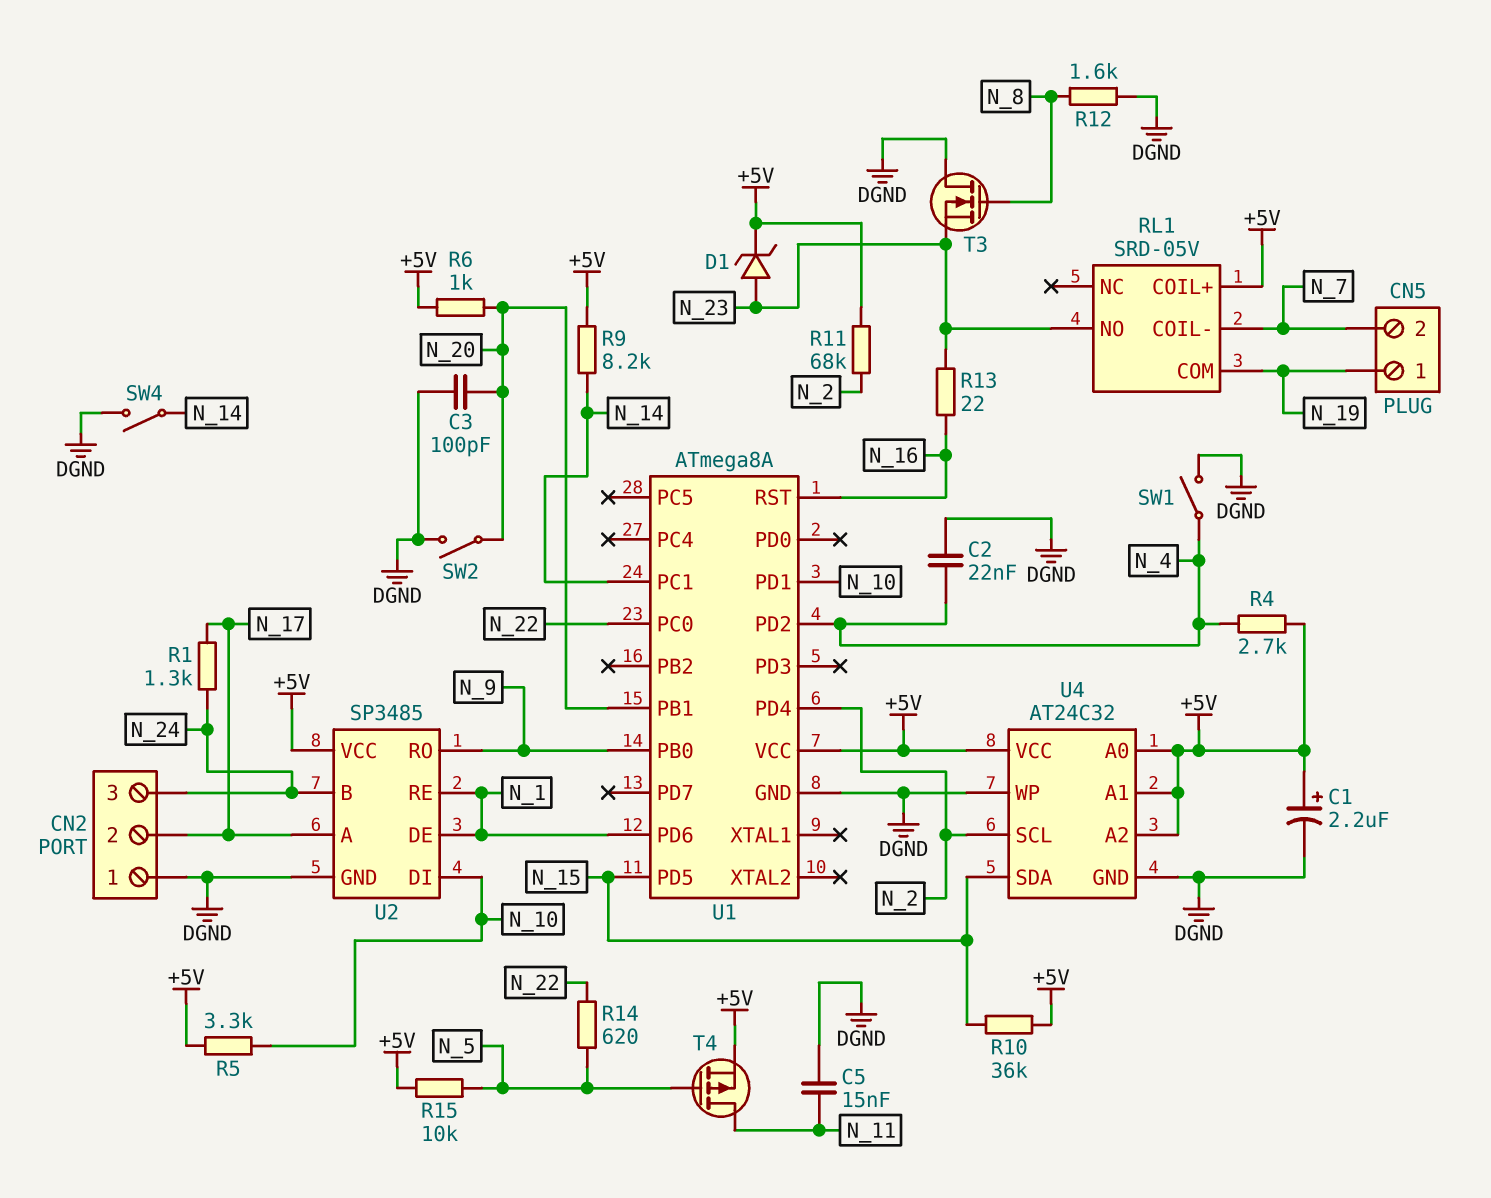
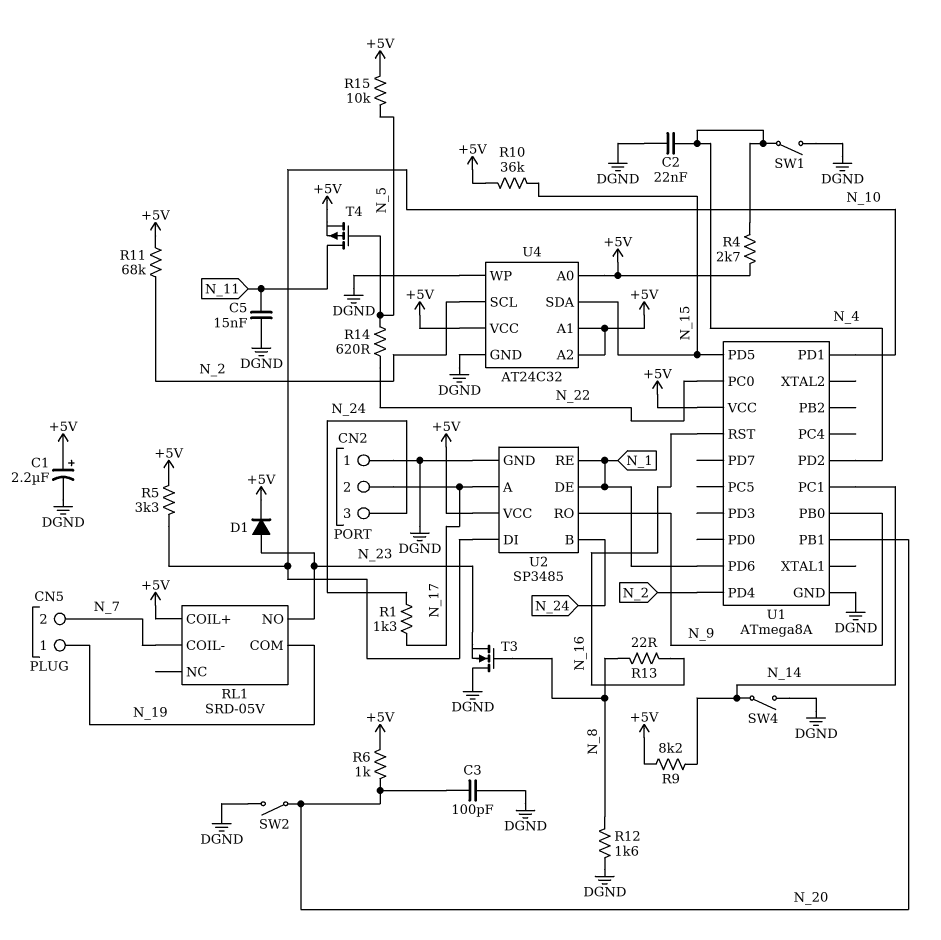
D1: zener (A N_23, K +5V) -> diode (A N_23, K +5V)
R13: 22 (N_16, N_23) -> 22 (N_8, N_16)

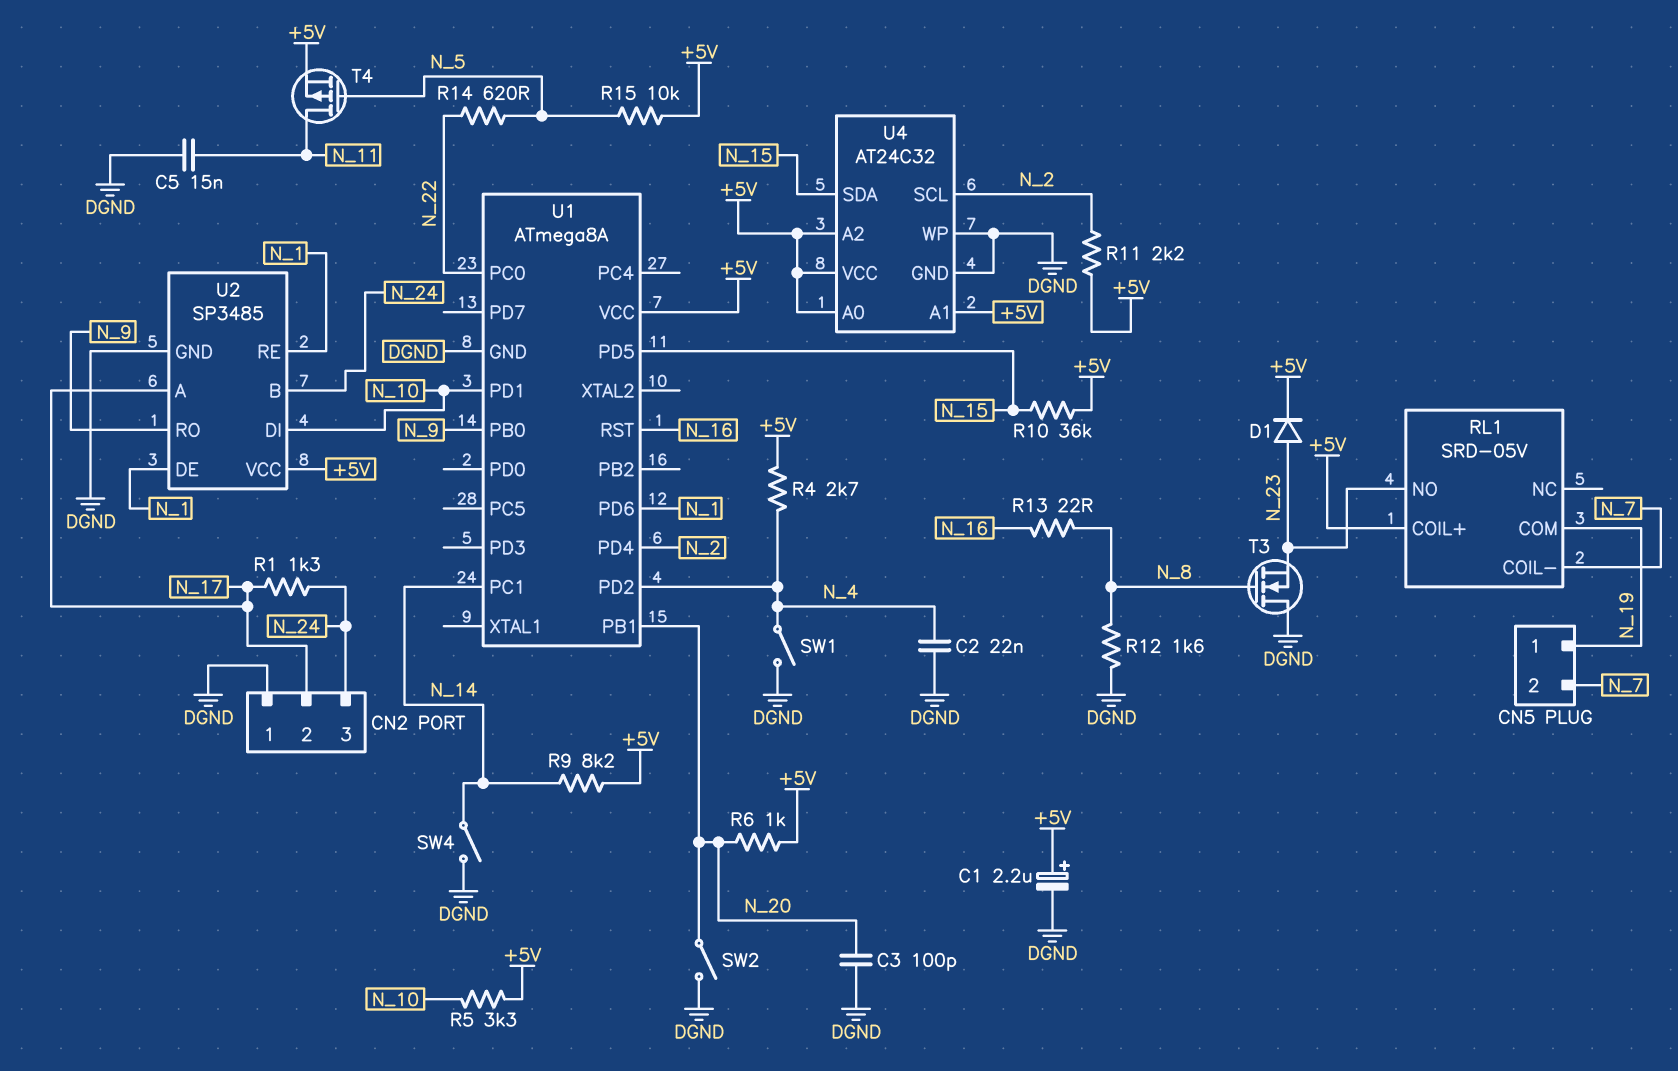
R11: 68k (+5V, N_2) -> 2.2k (+5V, N_2)

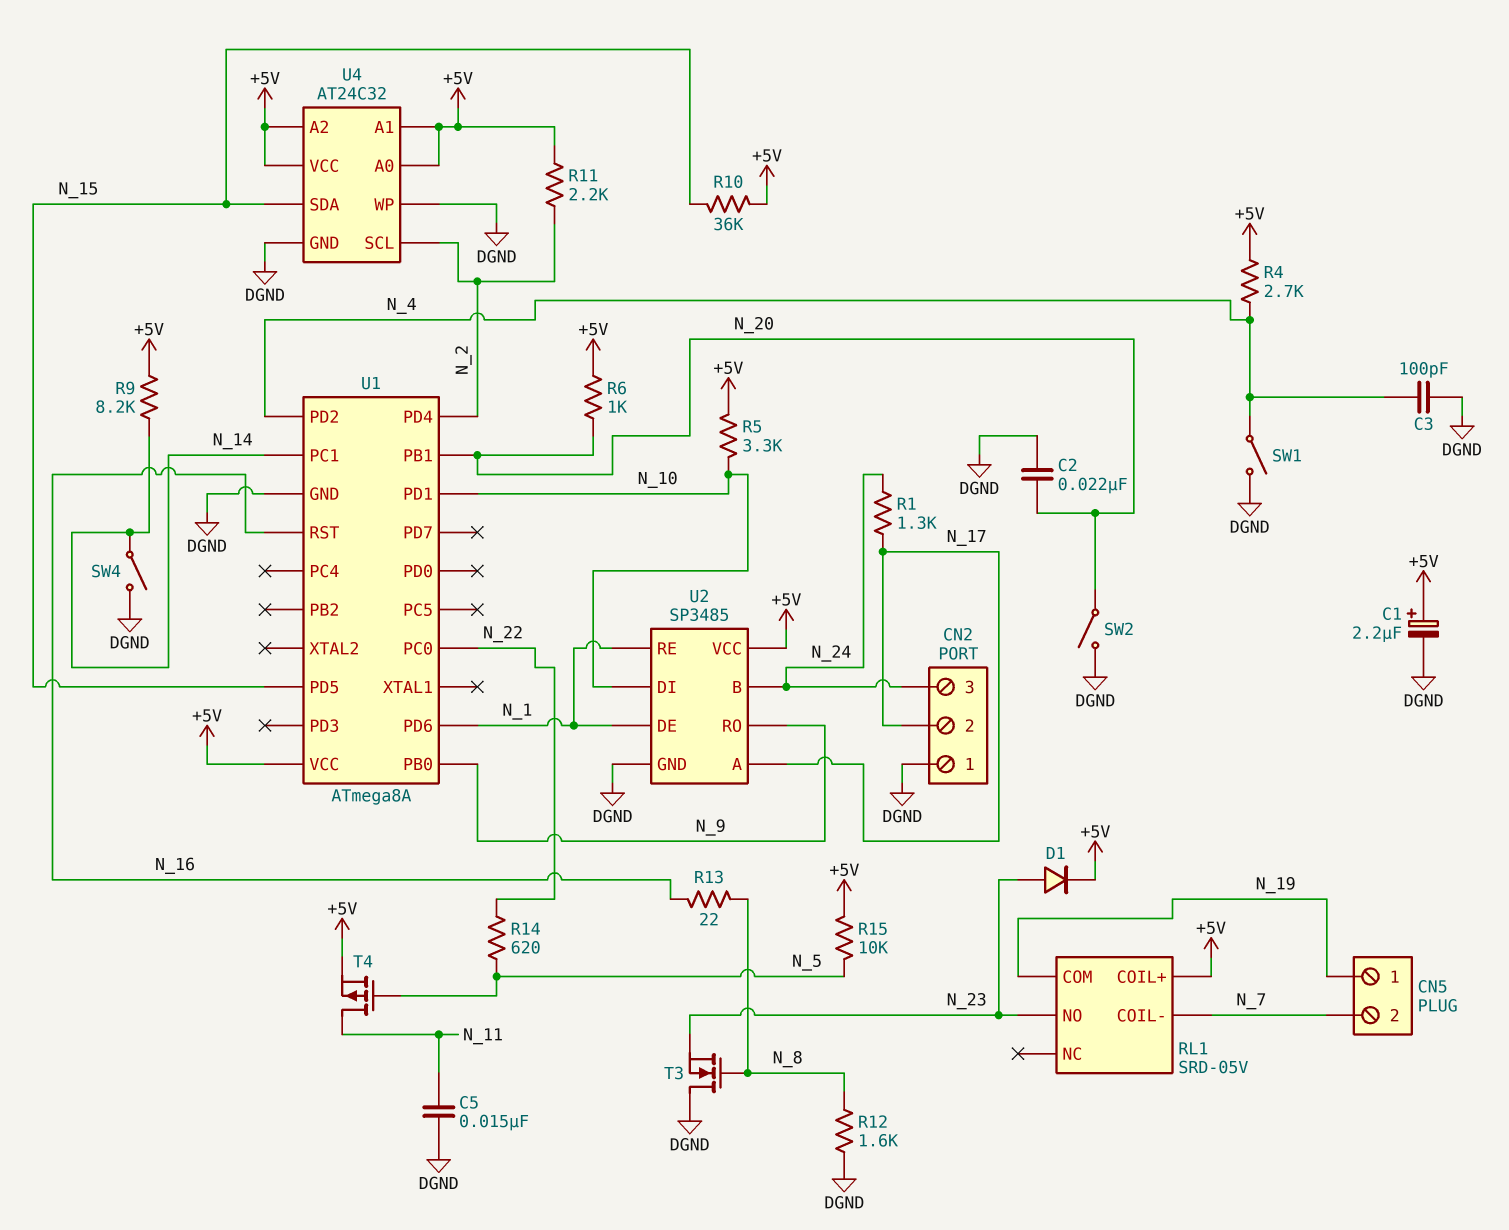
C2: 22nF (DGND, N_4) -> 22nF (DGND, N_20)
C3: 100pF (DGND, N_20) -> 100pF (DGND, N_4)

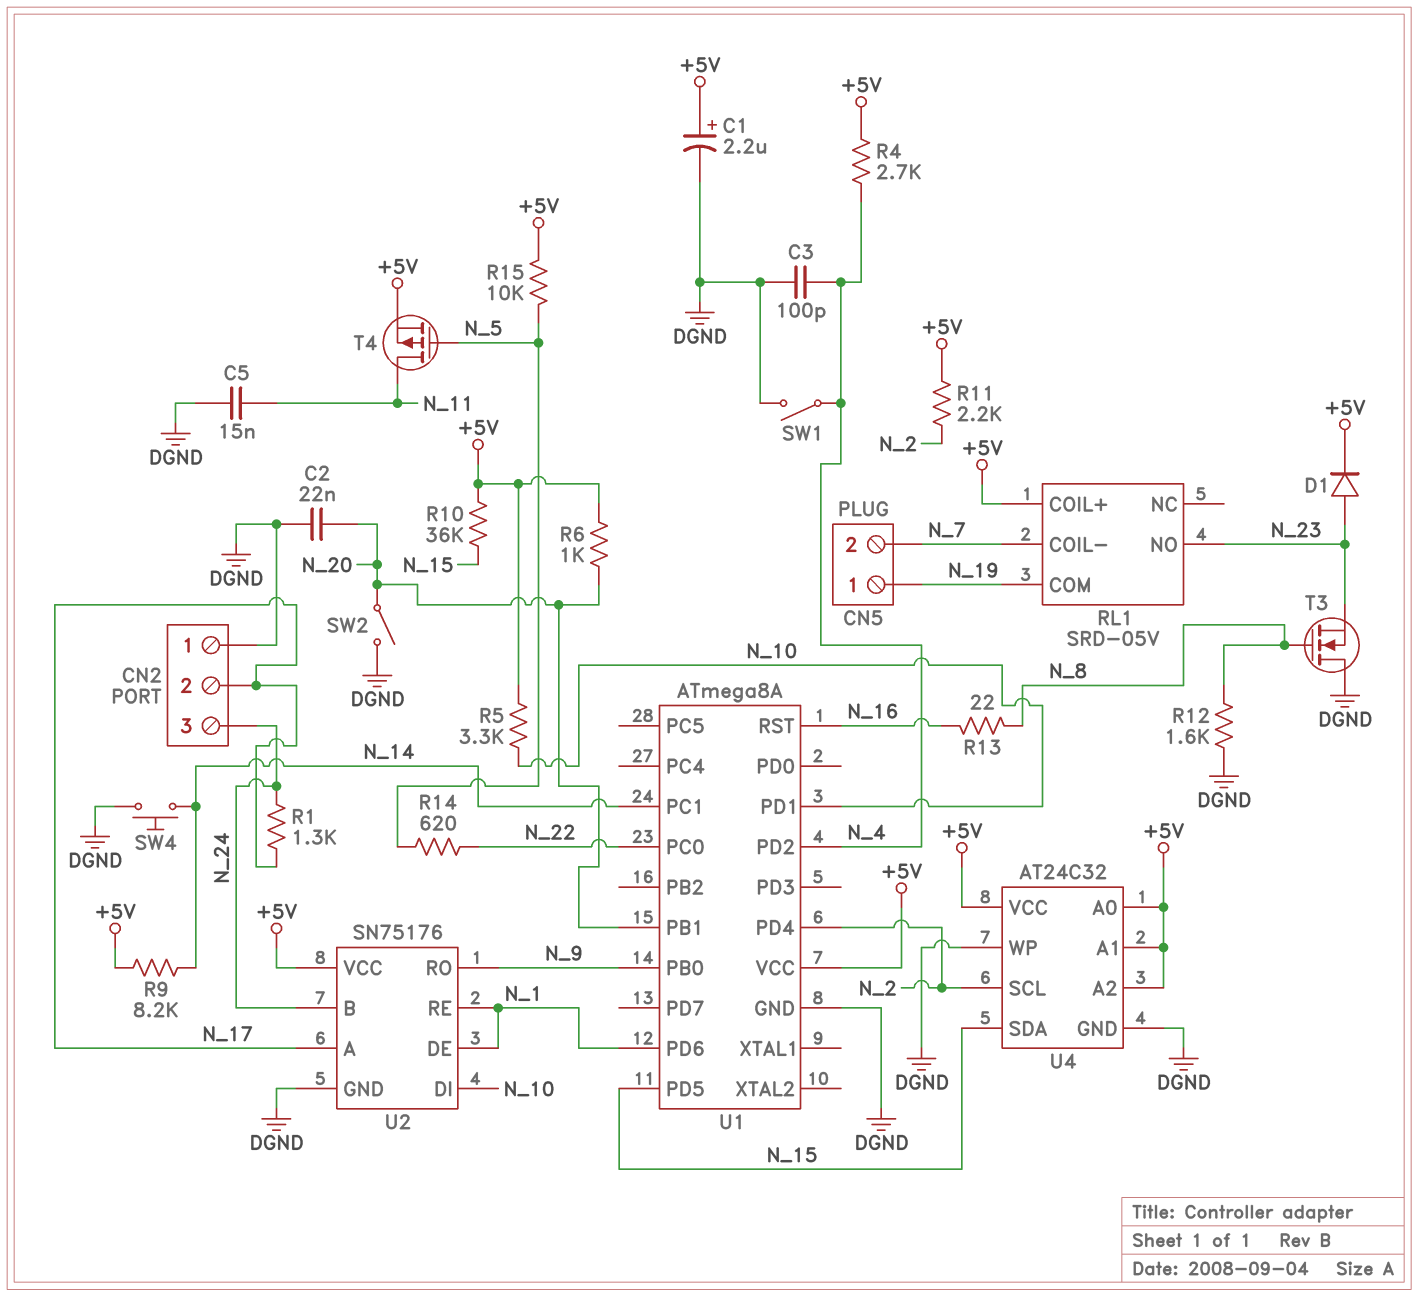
SW4: switch (DGND, N_14) -> button (DGND, N_14)
U2: SP3485 -> SN75176

